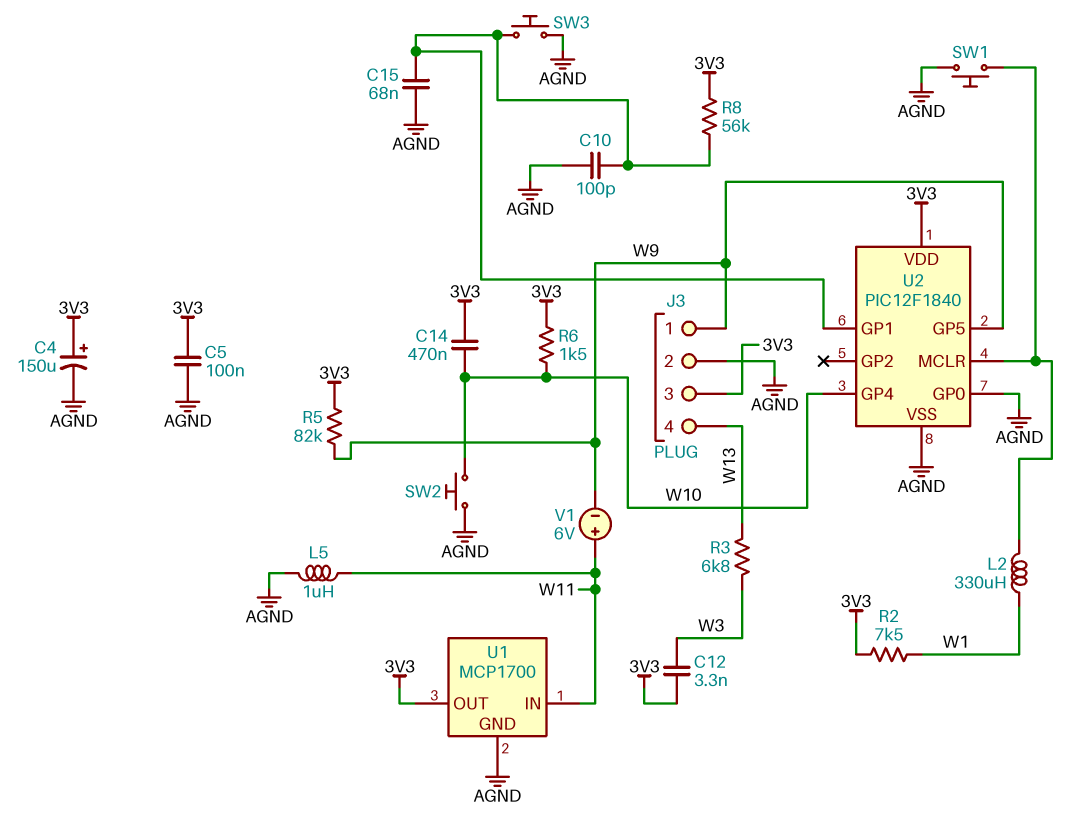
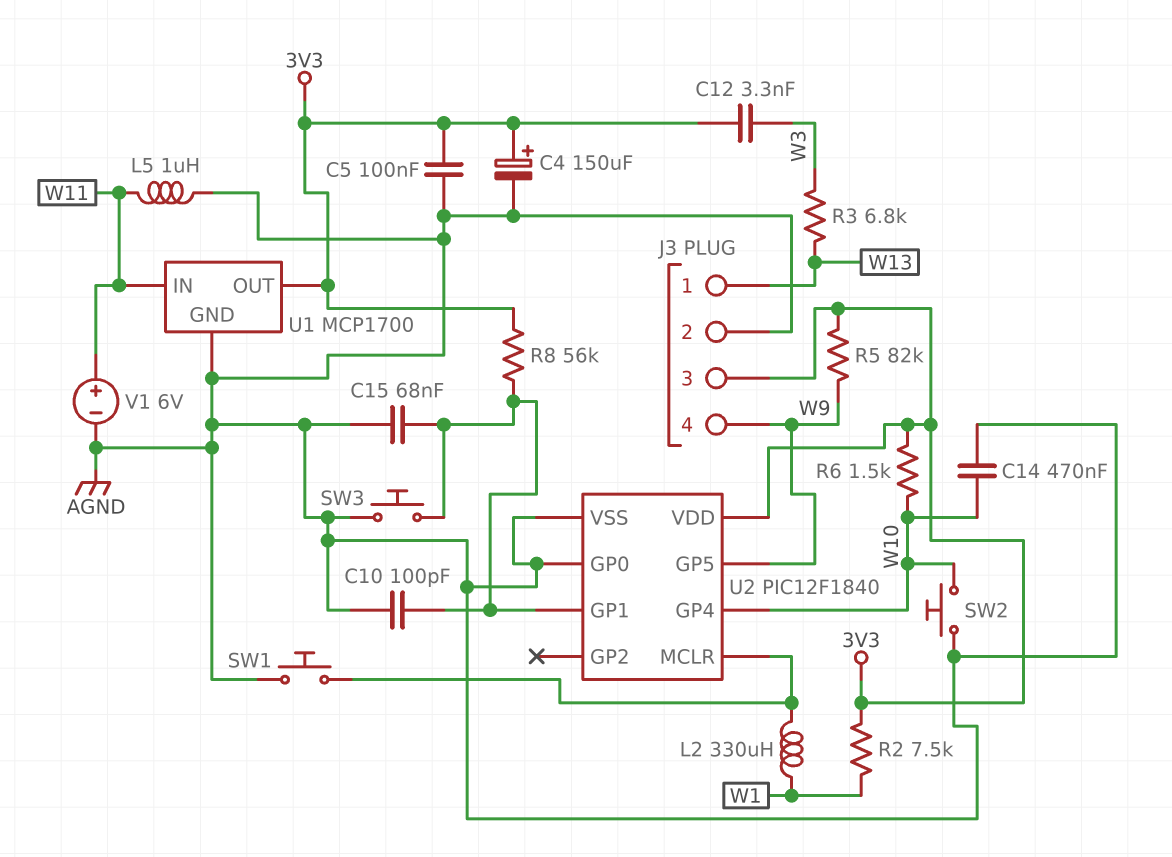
C14: 470nF (3V3, W10) -> 470nF (AGND, W10)
J3 pin 1: W9 -> W13
J3 pin 4: W13 -> W9
V1: 6V (plus W11, minus W9) -> 6V (plus W11, minus AGND)

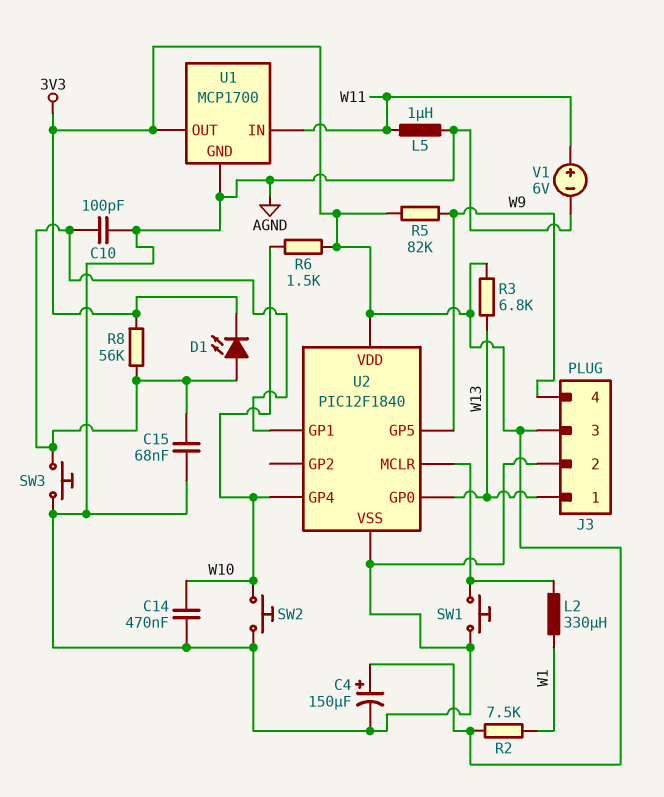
C5: 100nF (3V3, AGND) -> none
C12: 3.3nF (3V3, W3) -> none
D1: none -> LED (A U2/GP1, K 3V3)
R3: 6.8k (W3, W13) -> 6.8k (3V3, W13)
U2 pin GP0: AGND -> W13

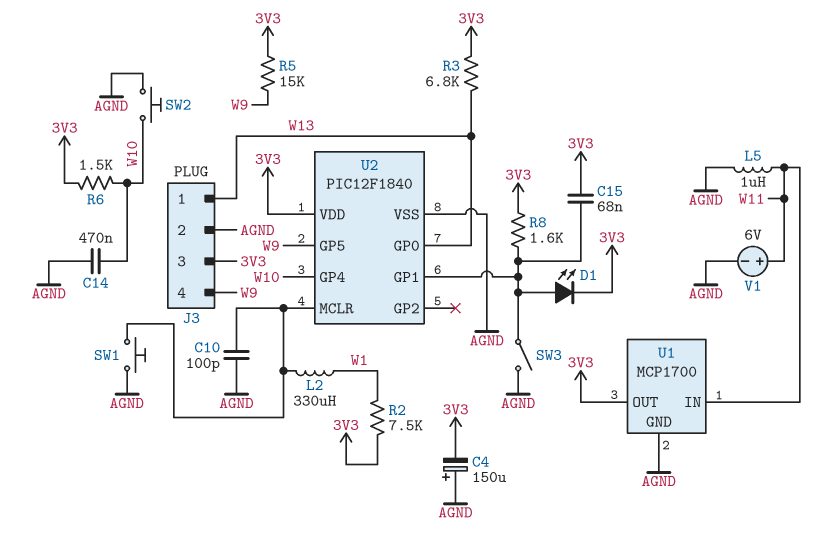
C4: 150uF (plus 3V3, minus AGND) -> 150uF (plus AGND, minus 3V3)
C10: 100pF (AGND, U2/GP1) -> 100pF (AGND, U2/MCLR)
C15: 68nF (AGND, U2/GP1) -> 68nF (3V3, U2/GP1)
R5: 82k (3V3, W9) -> 15k (3V3, W9)
R8: 56k (3V3, U2/GP1) -> 1.6k (3V3, U2/GP1)
SW3: button (AGND, U2/GP1) -> switch (AGND, U2/GP1)

